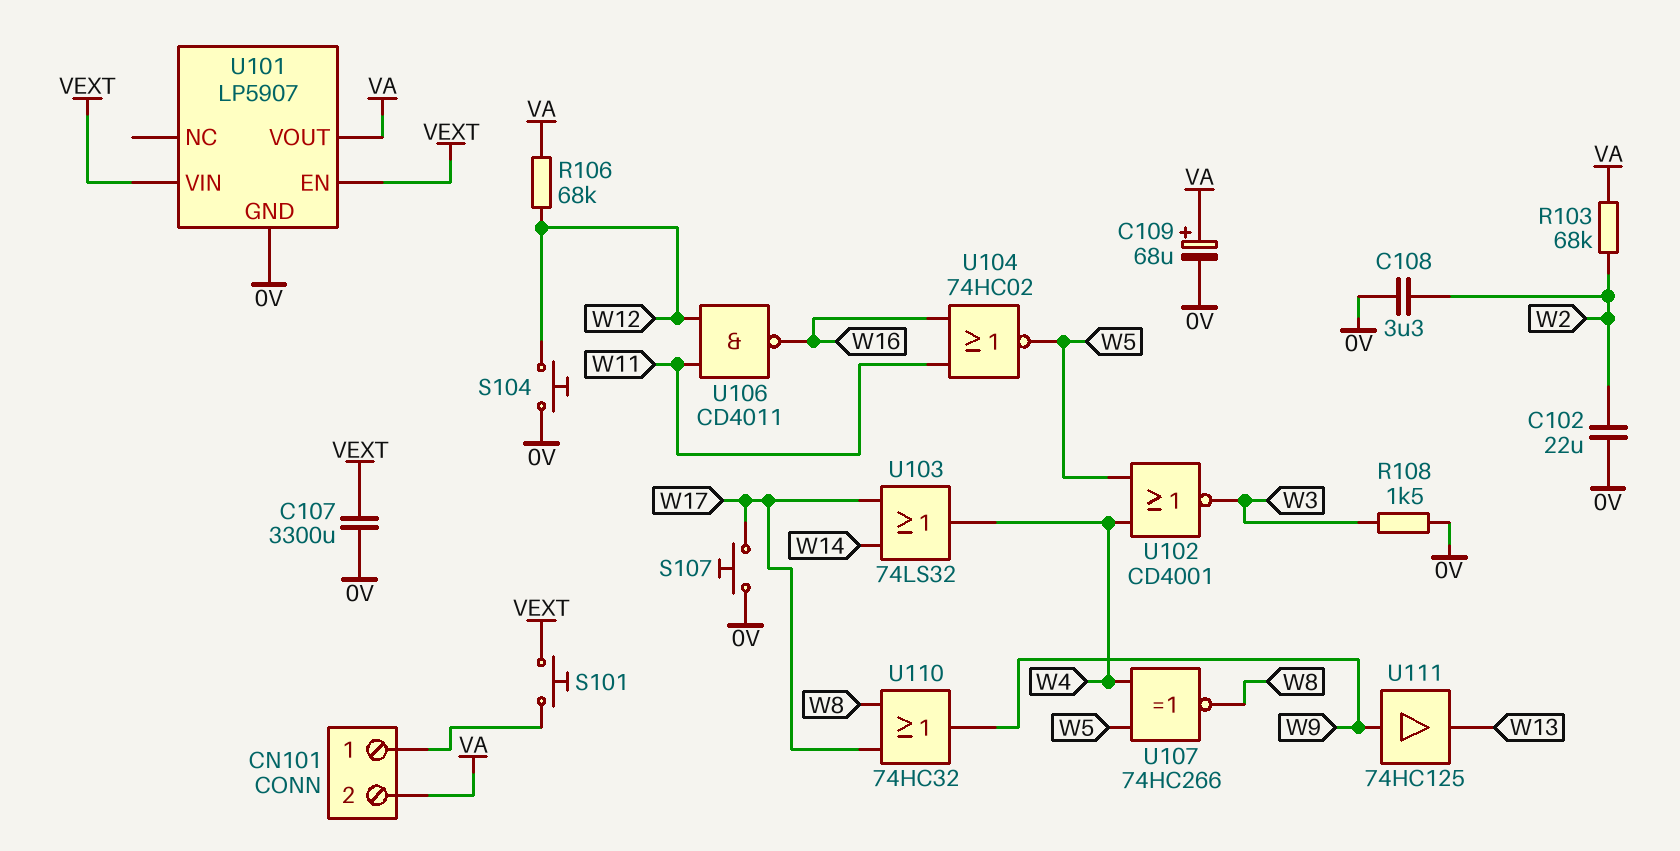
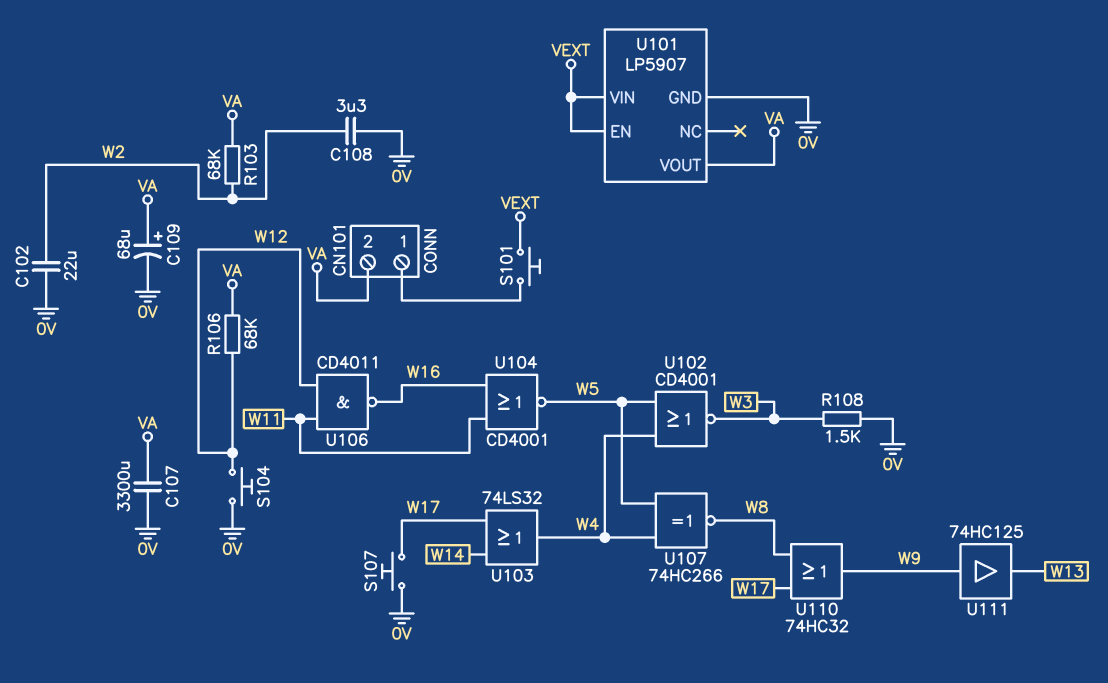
C107: 3300uF (0V, VEXT) -> 3300uF (0V, VA)
U104: NOR 74HC02 (in W11, in W16, out W5) -> NOR CD4001 (in W11, in W16, out W5)

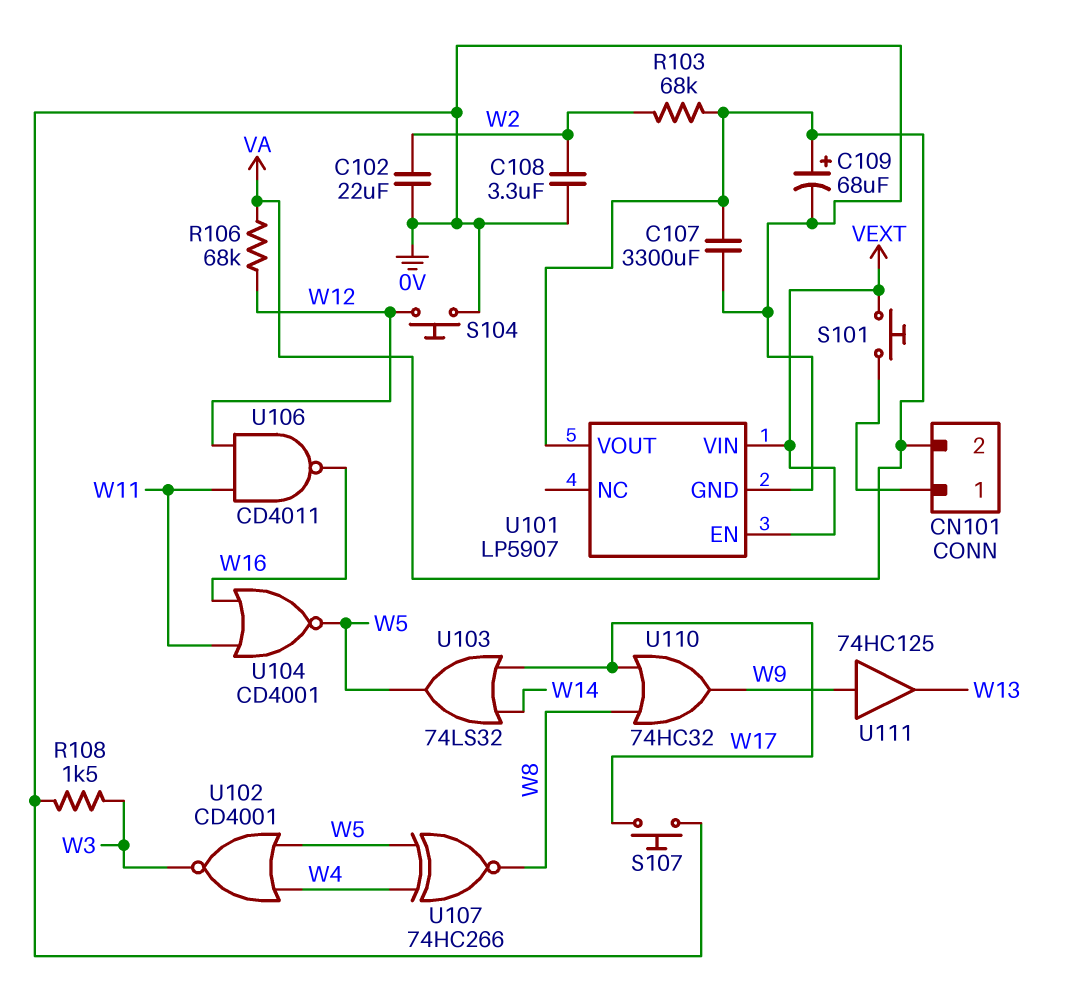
U103: OR 74LS32 (in W14, in W17, out W4) -> OR 74LS32 (in W14, in W17, out W5)

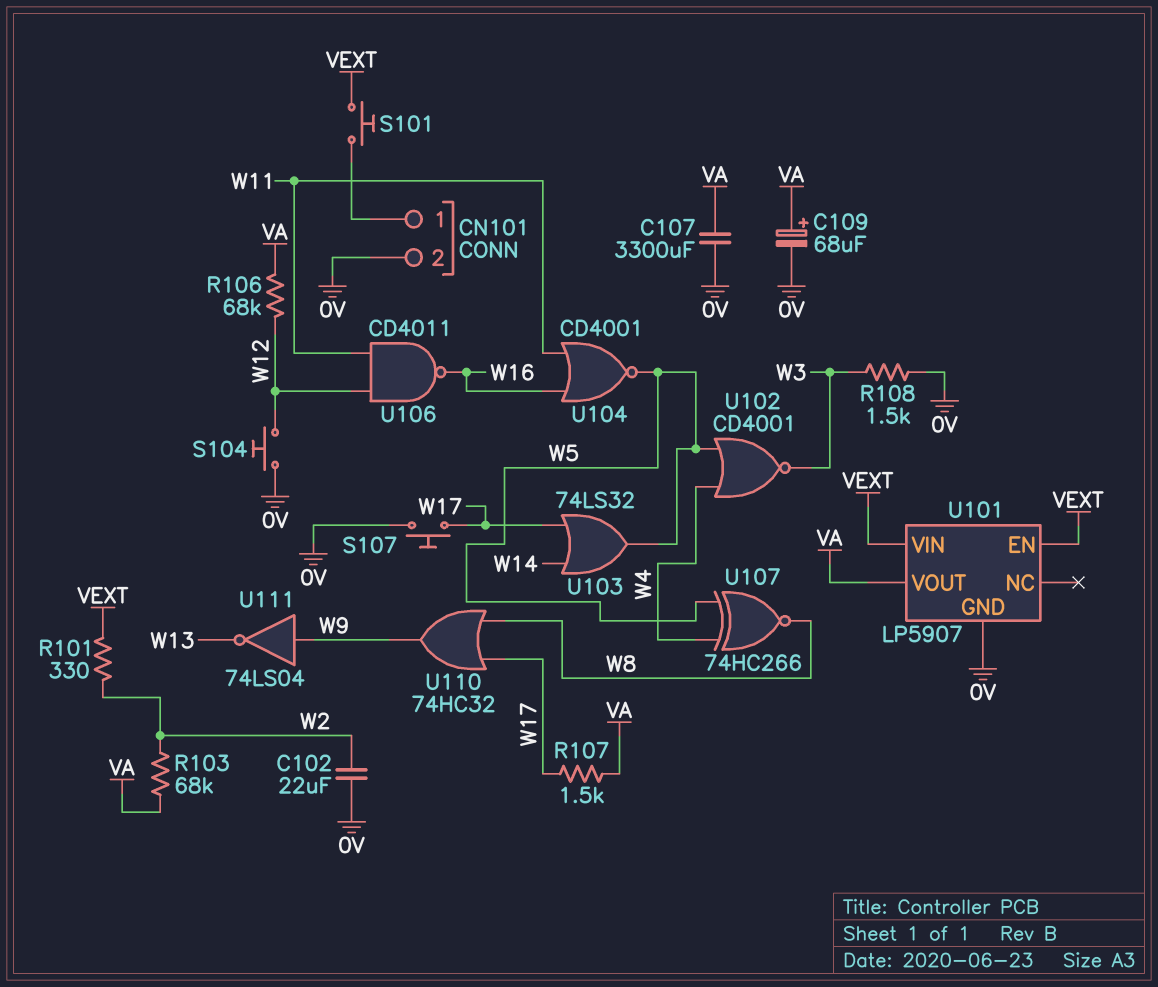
C108: 3.3uF (0V, W2) -> none
CN101 pin 2: VA -> 0V
R101: none -> 330 (VEXT, W2)
R107: none -> 1.5k (VA, W17)
U111: buffer 74HC125 (in W9, out W13) -> NOT 74LS04 (in W9, out W13)

